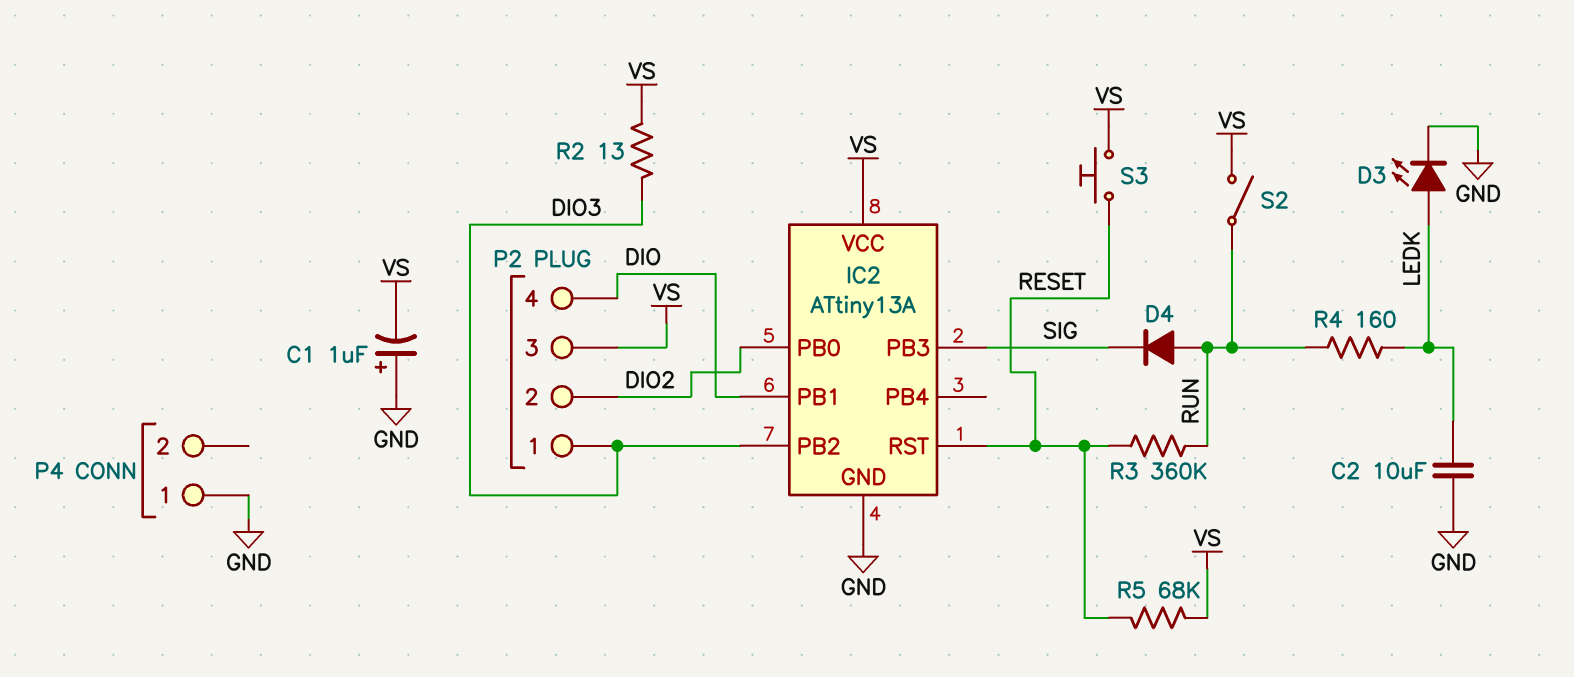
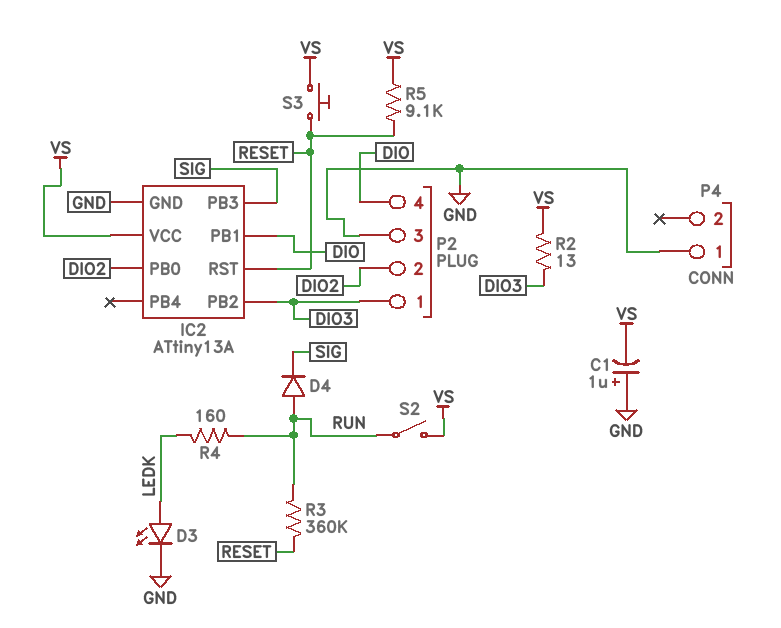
C2: 10uF (GND, LEDK) -> none
P2 pin 3: VS -> GND
R5: 68k (RESET, VS) -> 9.1k (RESET, VS)

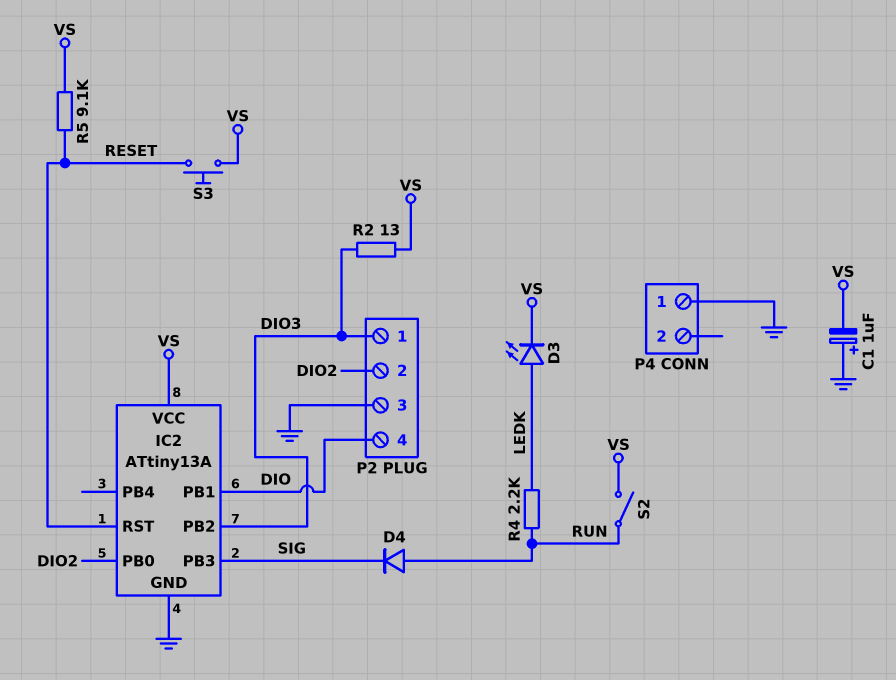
D3: LED (A LEDK, K GND) -> LED (A LEDK, K VS)
R3: 360k (RESET, RUN) -> none
R4: 160 (LEDK, RUN) -> 2.2k (LEDK, RUN)

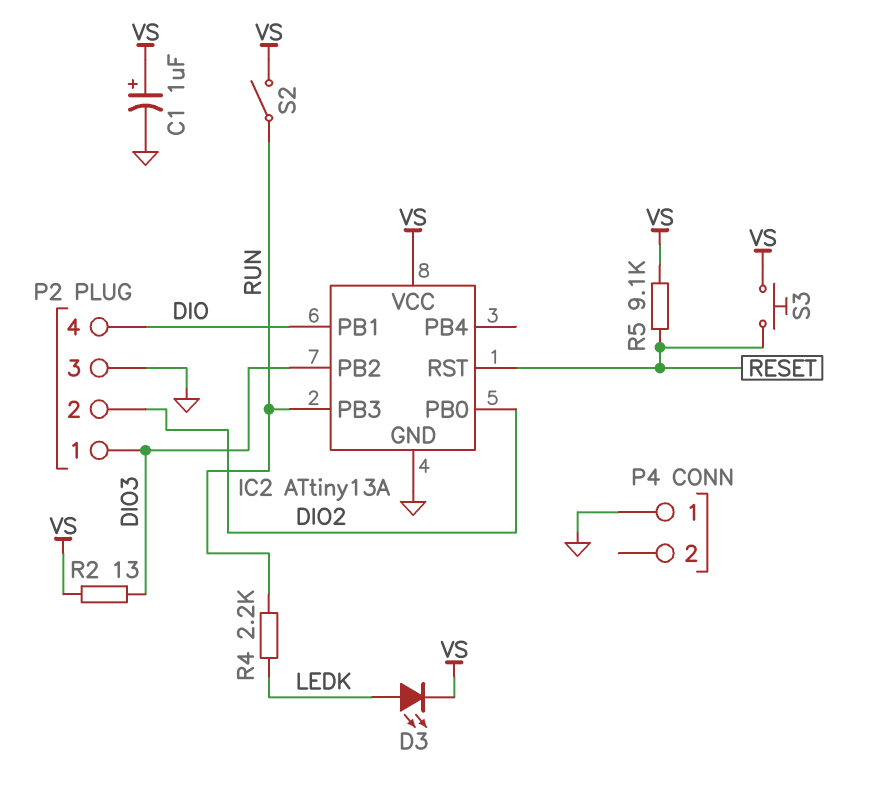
C1: 1uF (plus GND, minus VS) -> 1uF (plus VS, minus GND)
D4: diode (A RUN, K SIG) -> none
IC2 pin PB3: SIG -> RUN

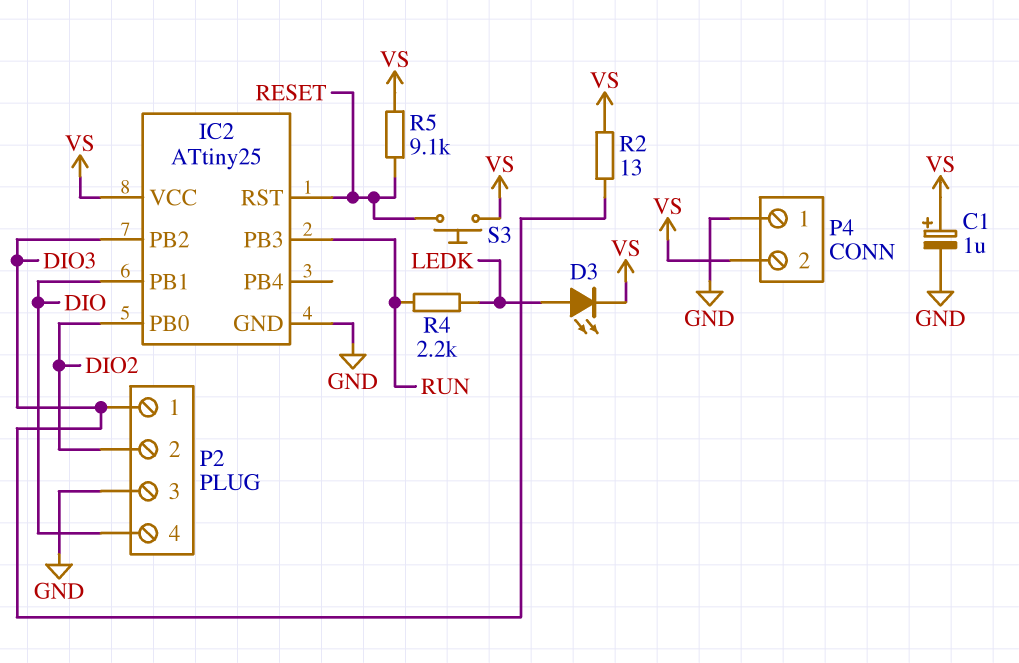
IC2: ATtiny13A -> ATtiny25
P4 pin 2: none -> VS
S2: switch (RUN, VS) -> none

